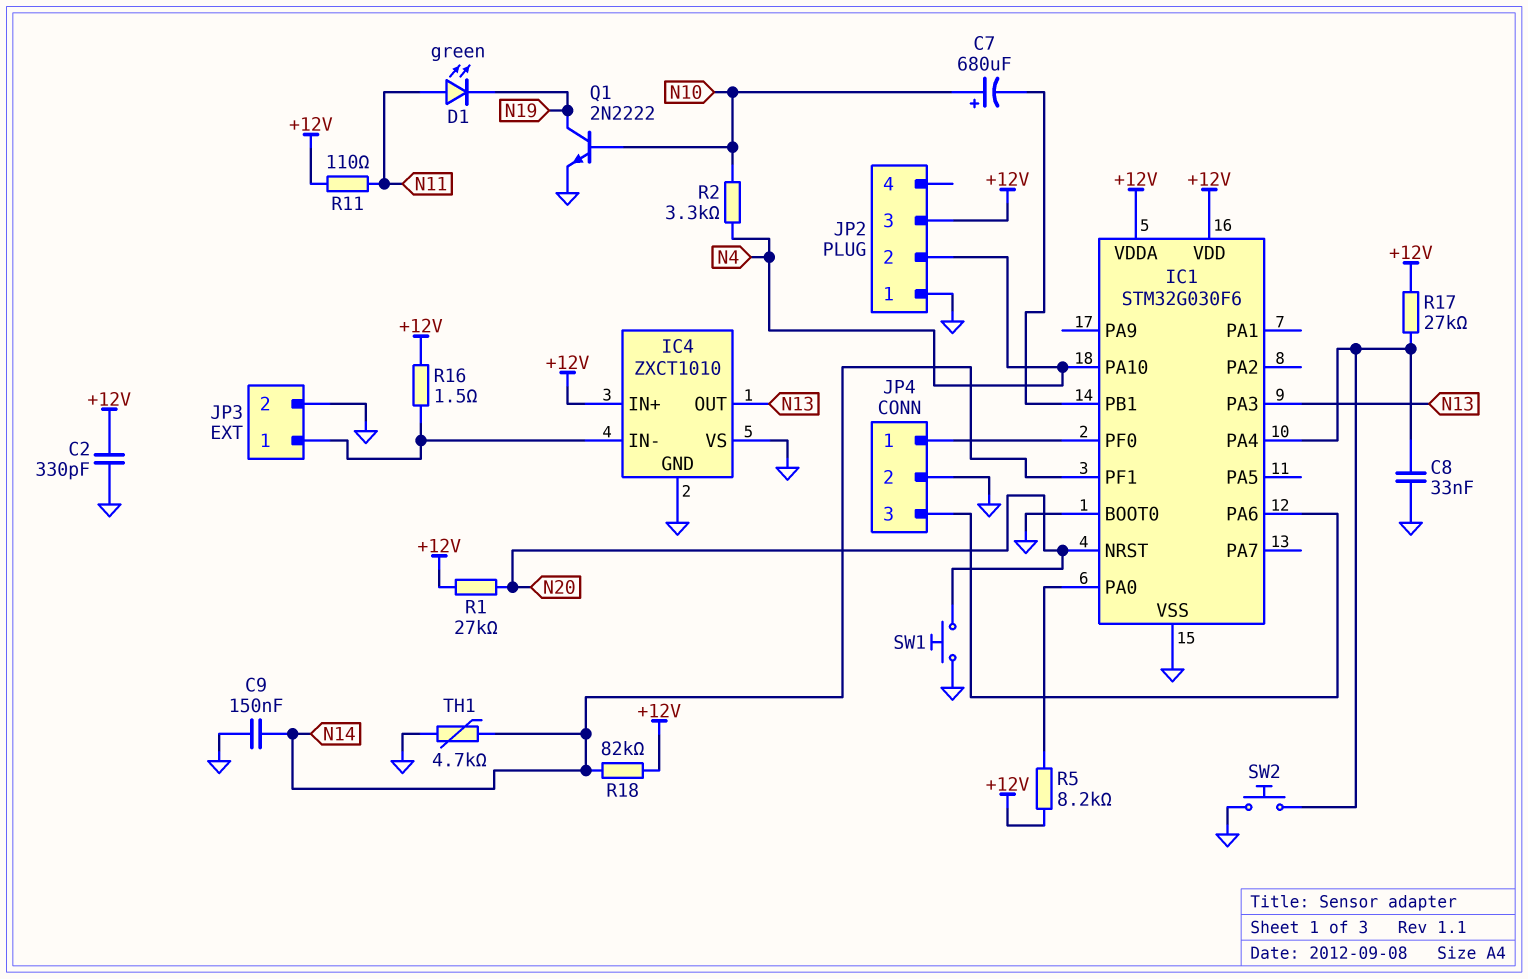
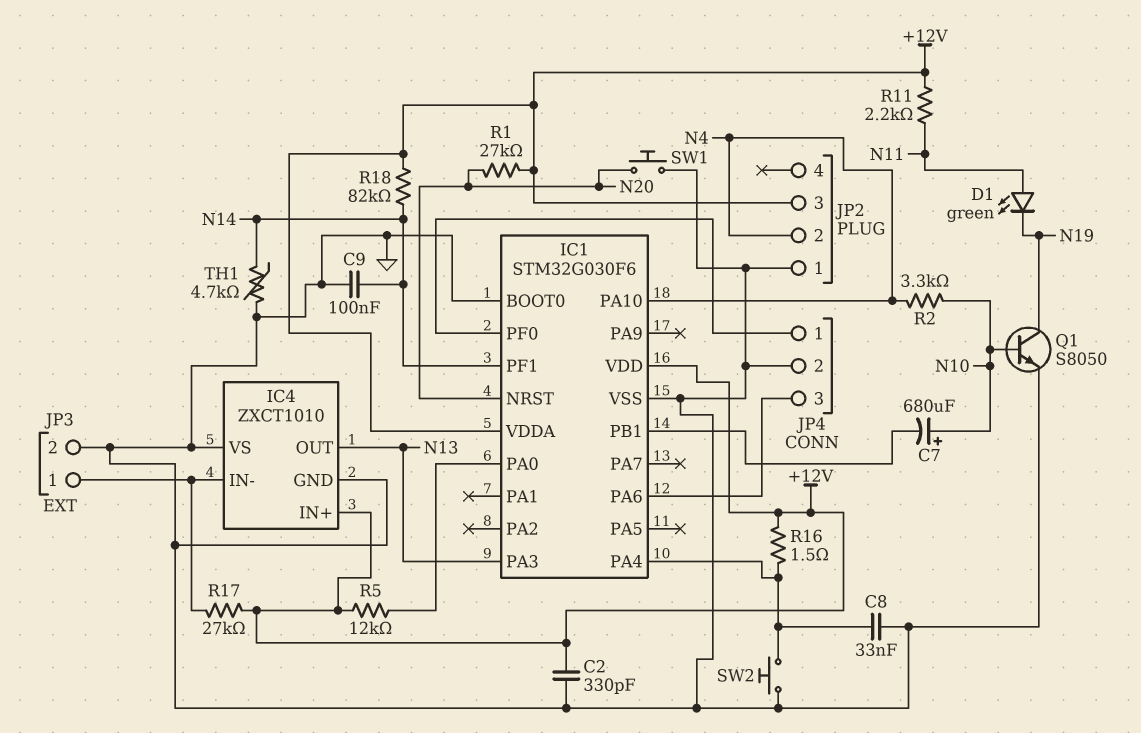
C9: 150nF (GND, N14) -> 100nF (GND, N14)
Q1: NPN 2N2222 (B N10, C N19, E GND) -> NPN S8050 (B N10, C N19, E GND)
R5: 8.2k (+12V, IC1/PA0) -> 12k (+12V, IC1/PA0)
R11: 110 (+12V, N11) -> 2.2k (+12V, N11)
R16: 1.5 (+12V, IC4/IN-) -> 1.5 (+12V, IC1/PA4)
R17: 27k (+12V, IC1/PA4) -> 27k (+12V, IC4/IN-)

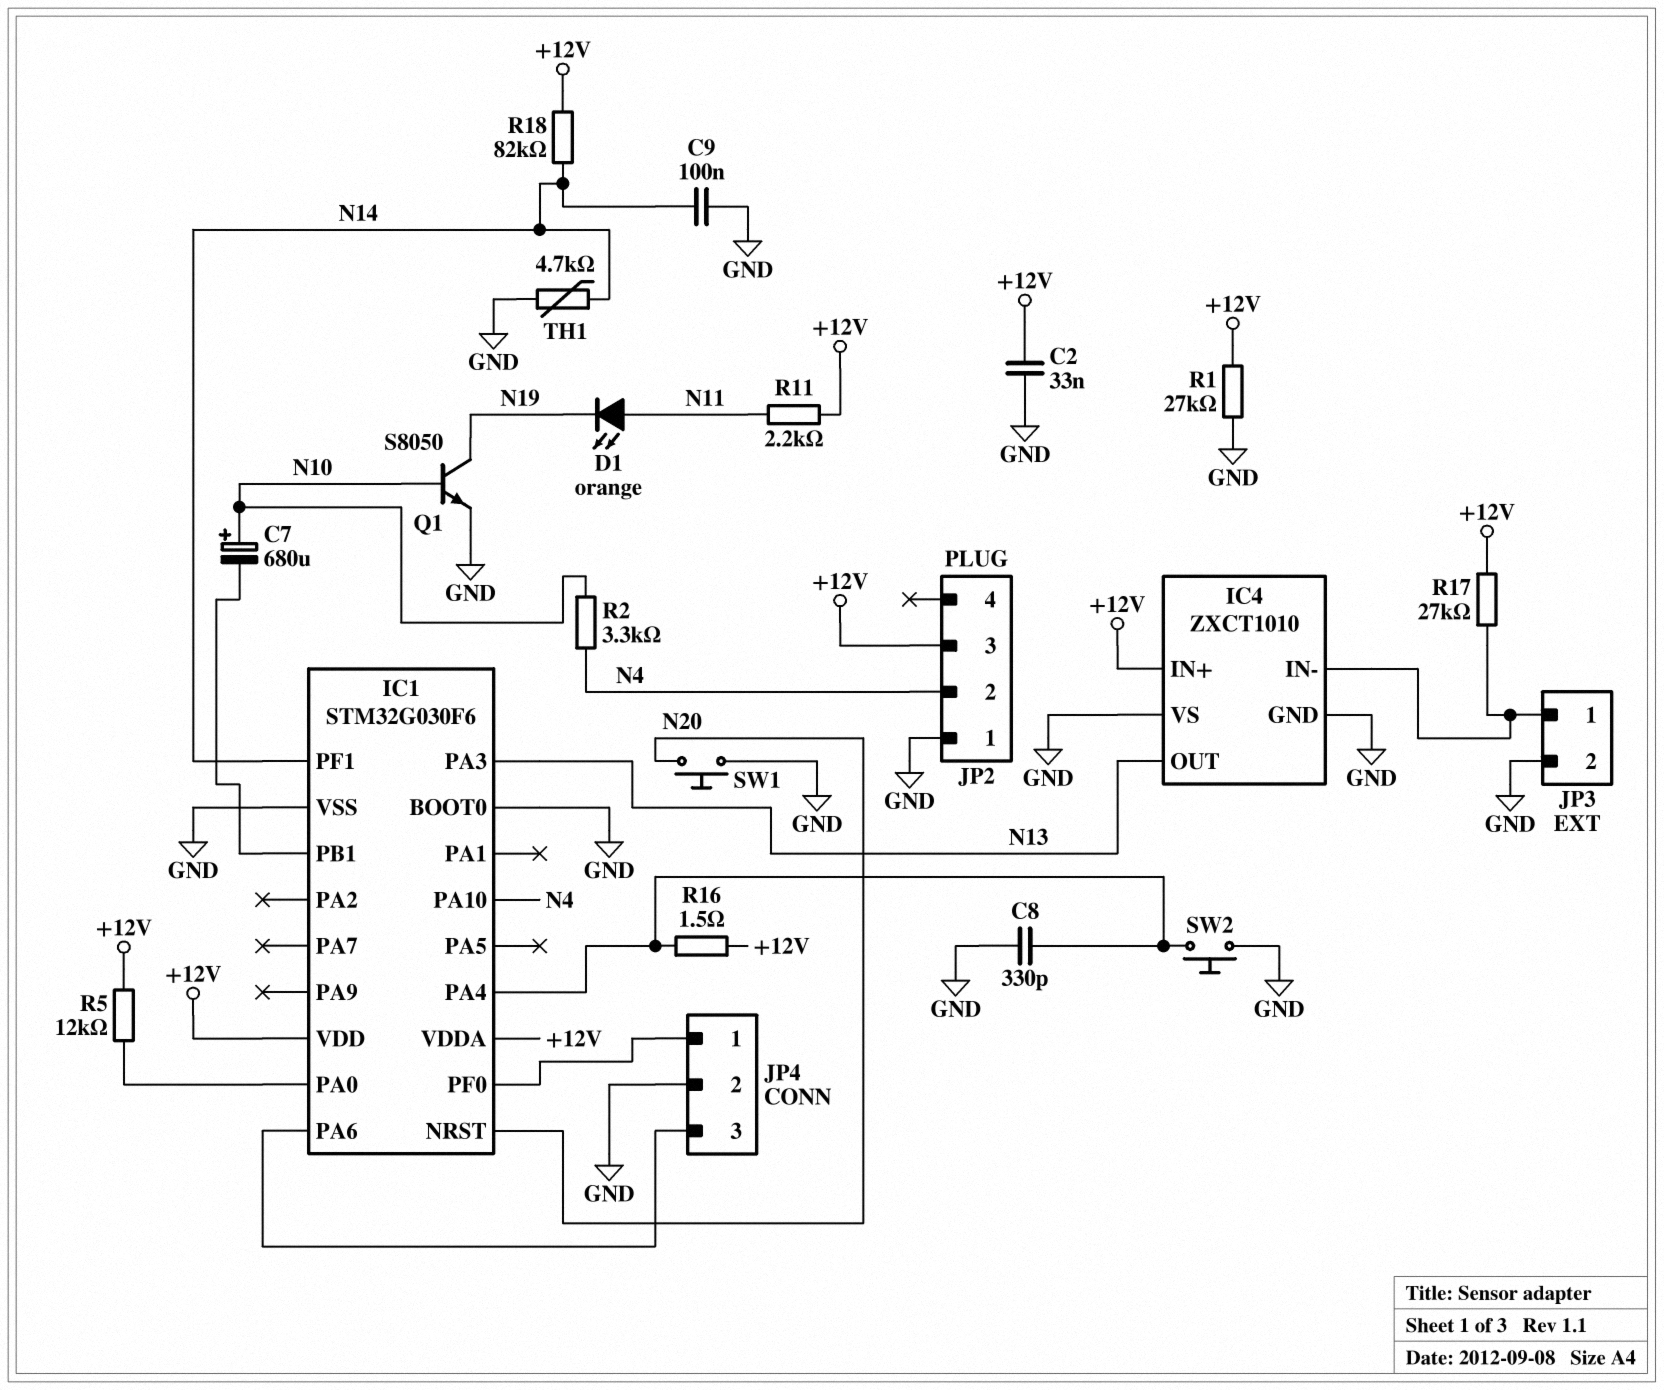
C2: 330pF (+12V, GND) -> 33nF (+12V, GND)
C8: 33nF (GND, IC1/PA4) -> 330pF (GND, IC1/PA4)
D1: LED green (A N11, K N19) -> LED orange (A N11, K N19)
R1: 27k (+12V, N20) -> 27k (+12V, GND)

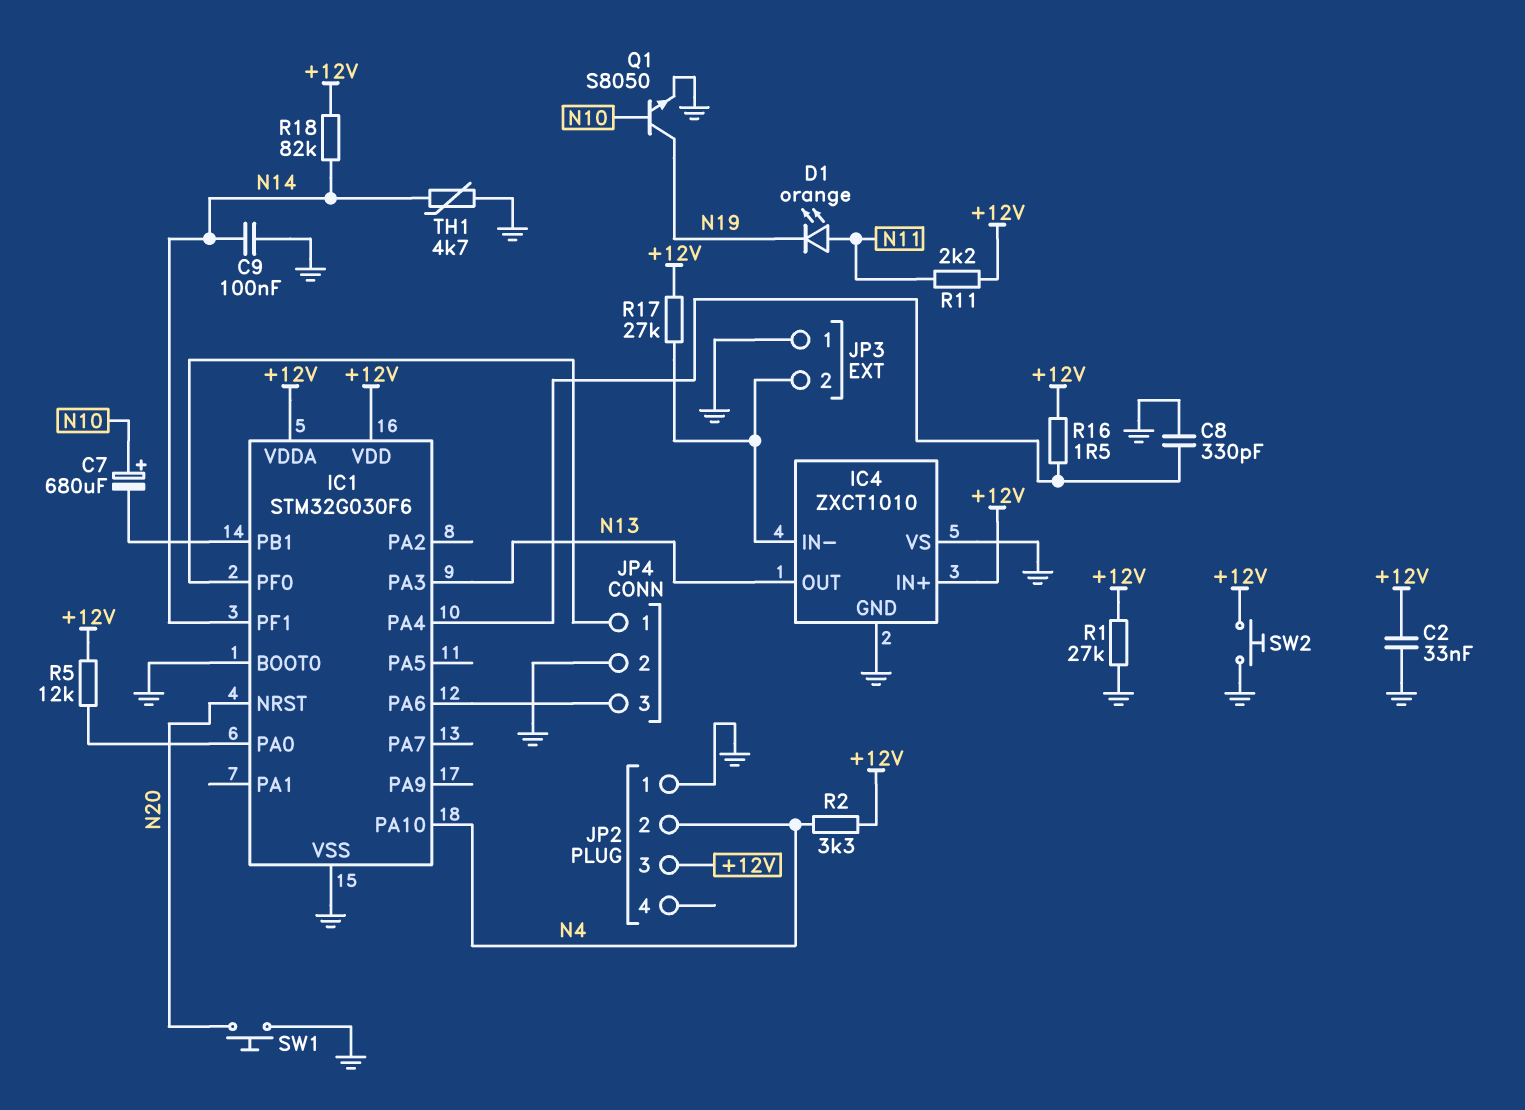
JP3 pin 1: IC4/IN- -> GND
JP3 pin 2: GND -> IC4/IN-
R2: 3.3k (N4, N10) -> 3.3k (+12V, N4)
SW2: button (GND, IC1/PA4) -> button (+12V, GND)

